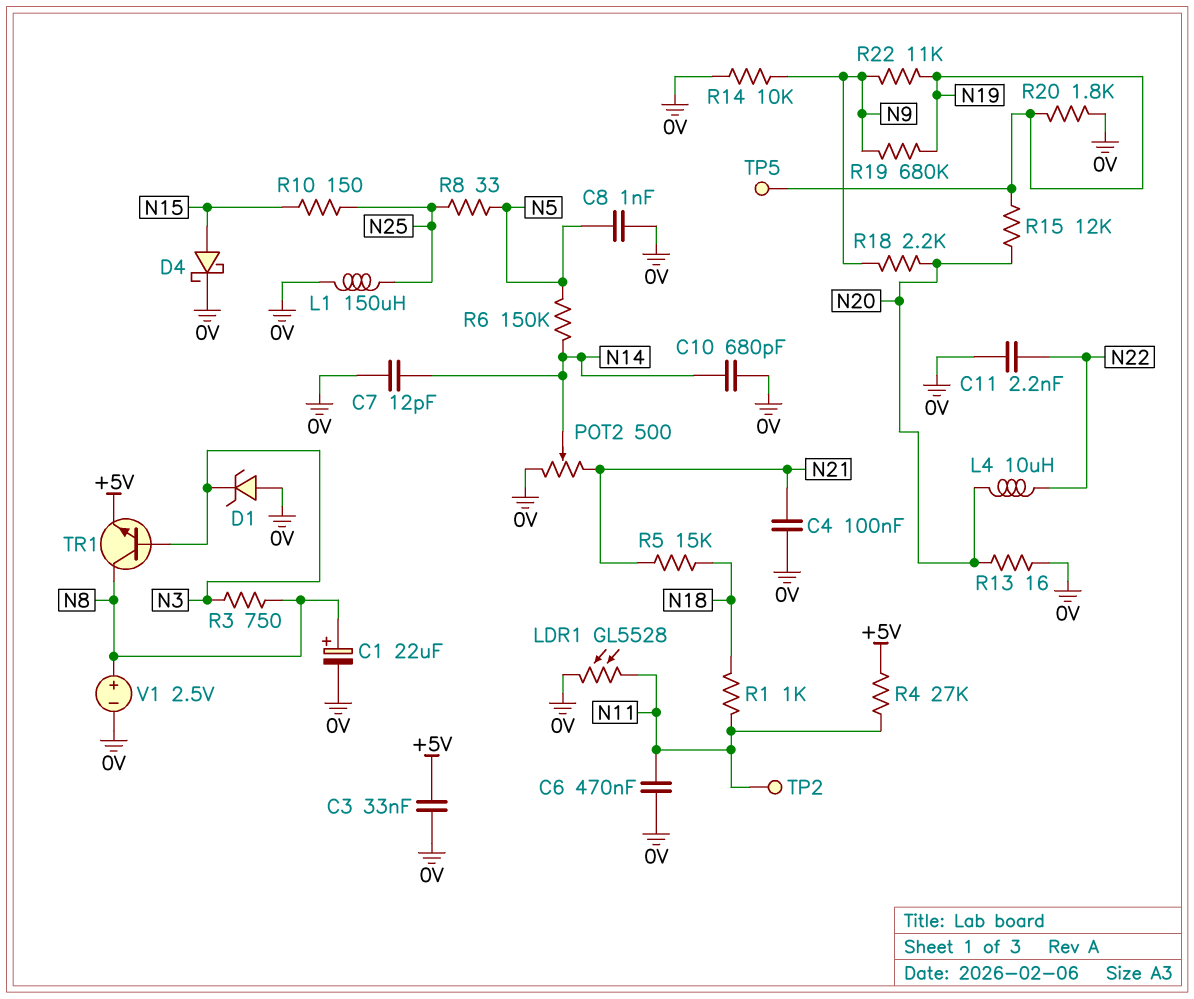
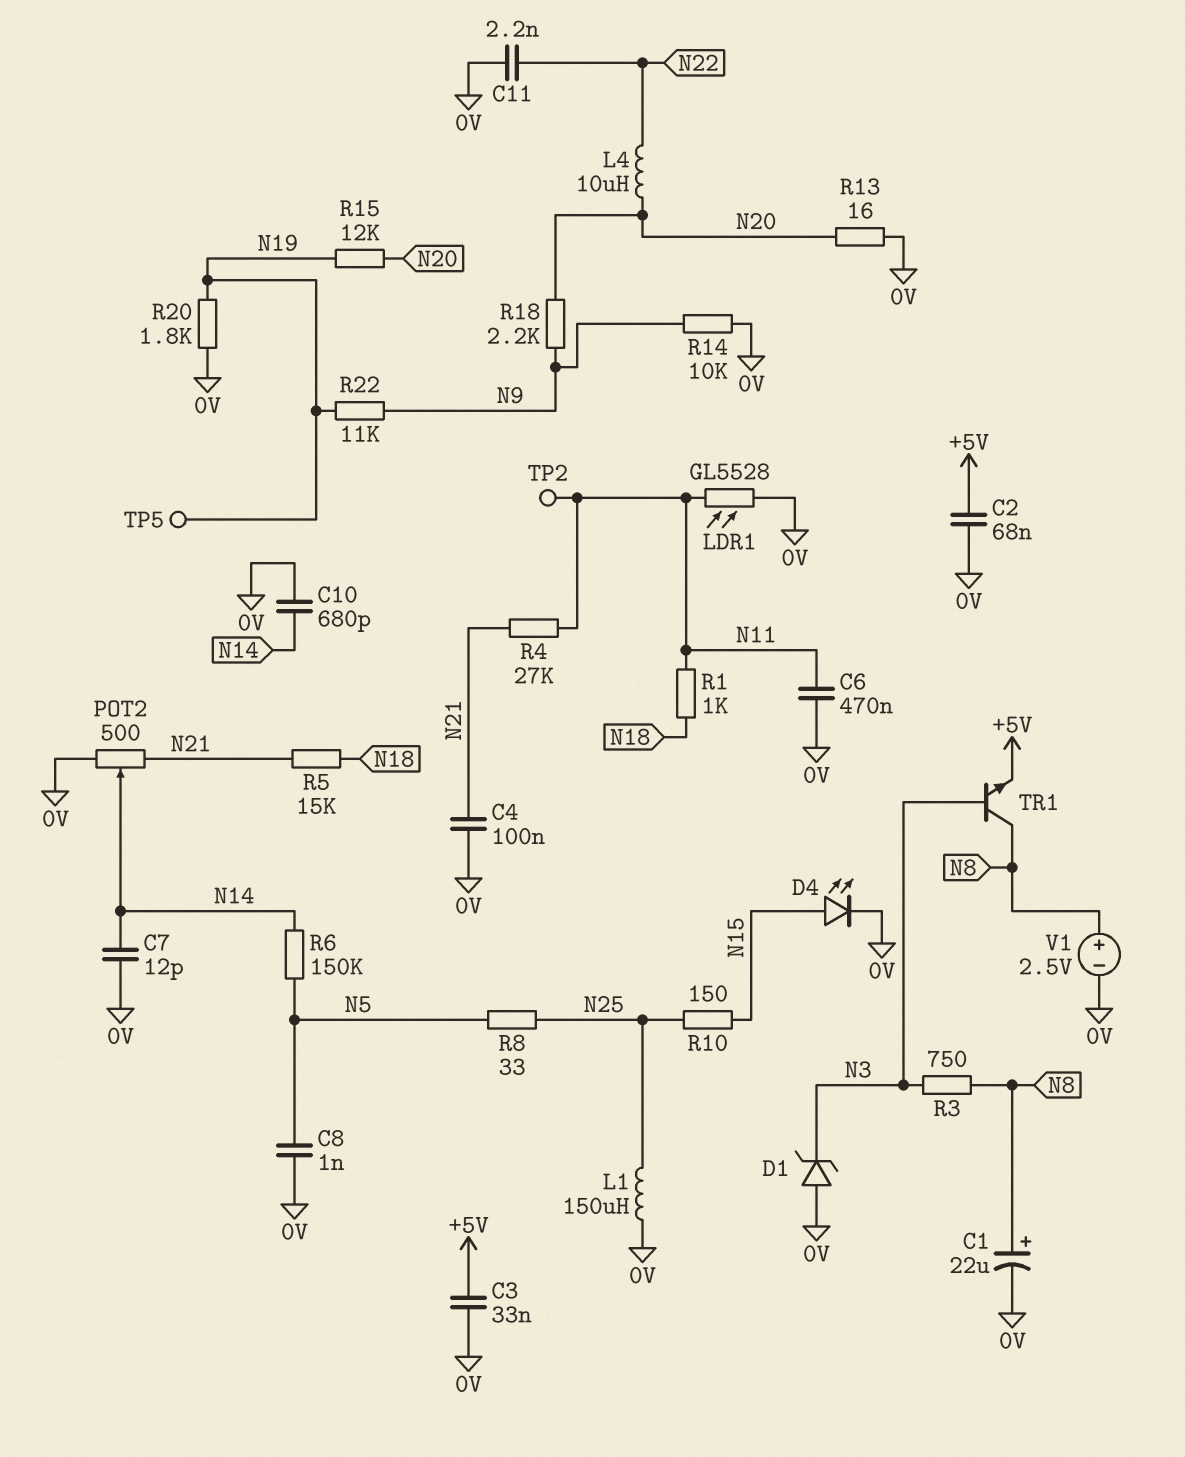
C2: none -> 68nF (+5V, 0V)
D4: schottky (A N15, K 0V) -> LED (A N15, K 0V)
R4: 27k (+5V, N11) -> 27k (N11, N21)
R19: 680k (N9, N19) -> none

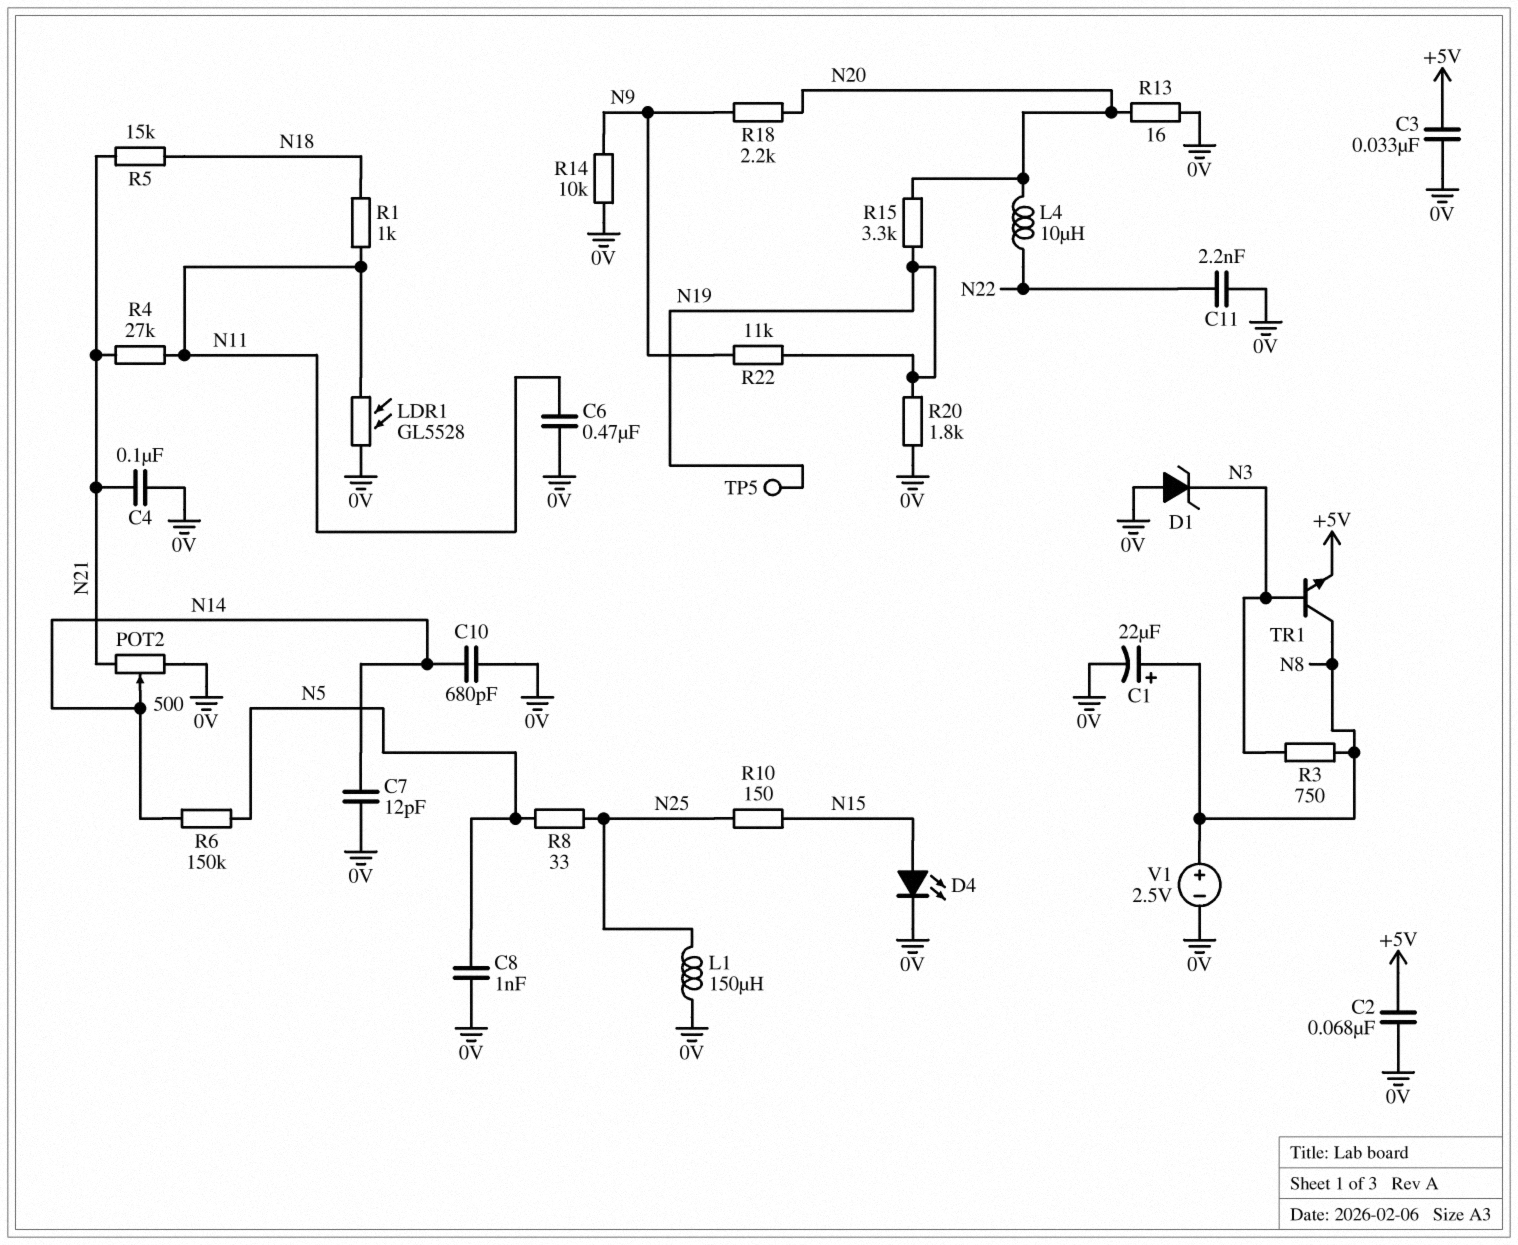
R15: 12k (N19, N20) -> 3.3k (N19, N20)
TP2: test point (N11) -> none

